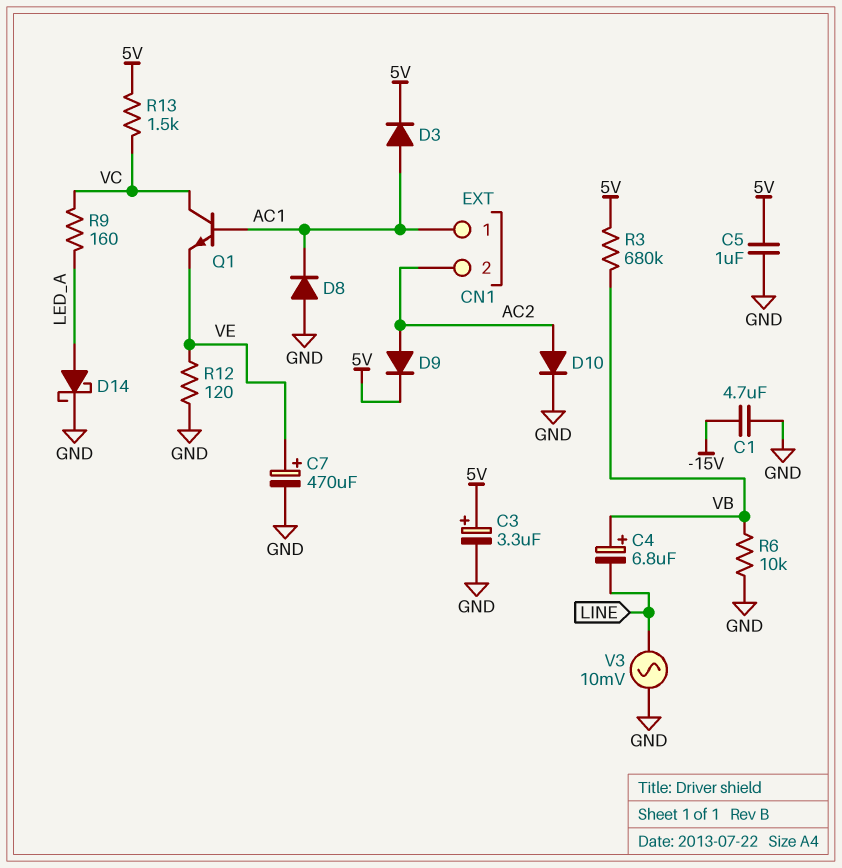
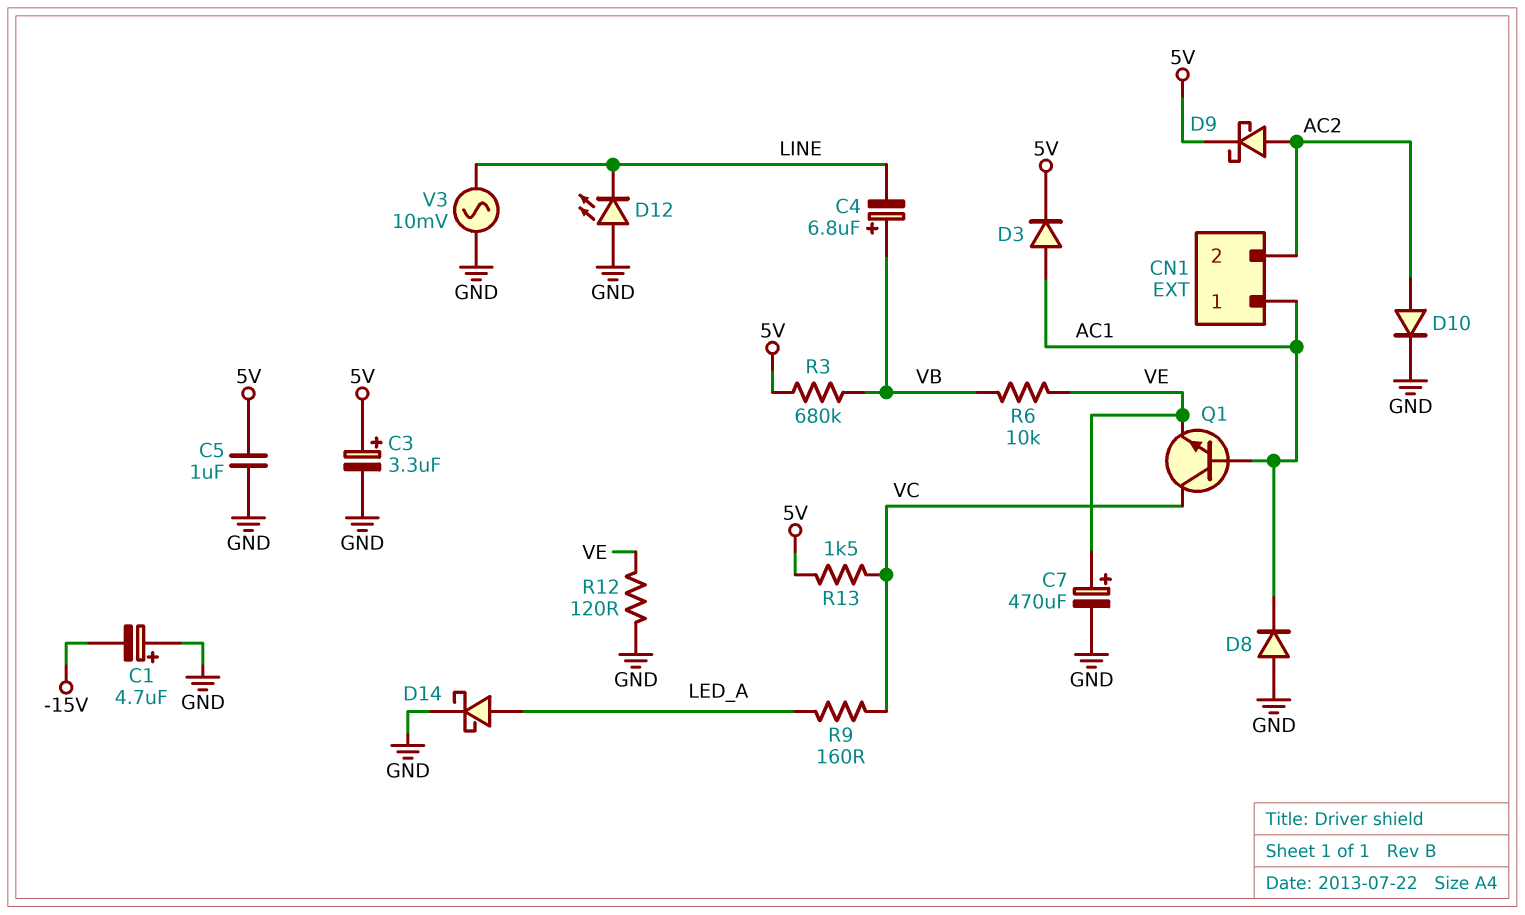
C1: 4.7uF (-15V, GND) -> 4.7uF (plus GND, minus -15V)
D9: diode (A AC2, K 5V) -> schottky (A AC2, K 5V)
D12: none -> LED (A GND, K LINE)
R6: 10k (GND, VB) -> 10k (VB, VE)

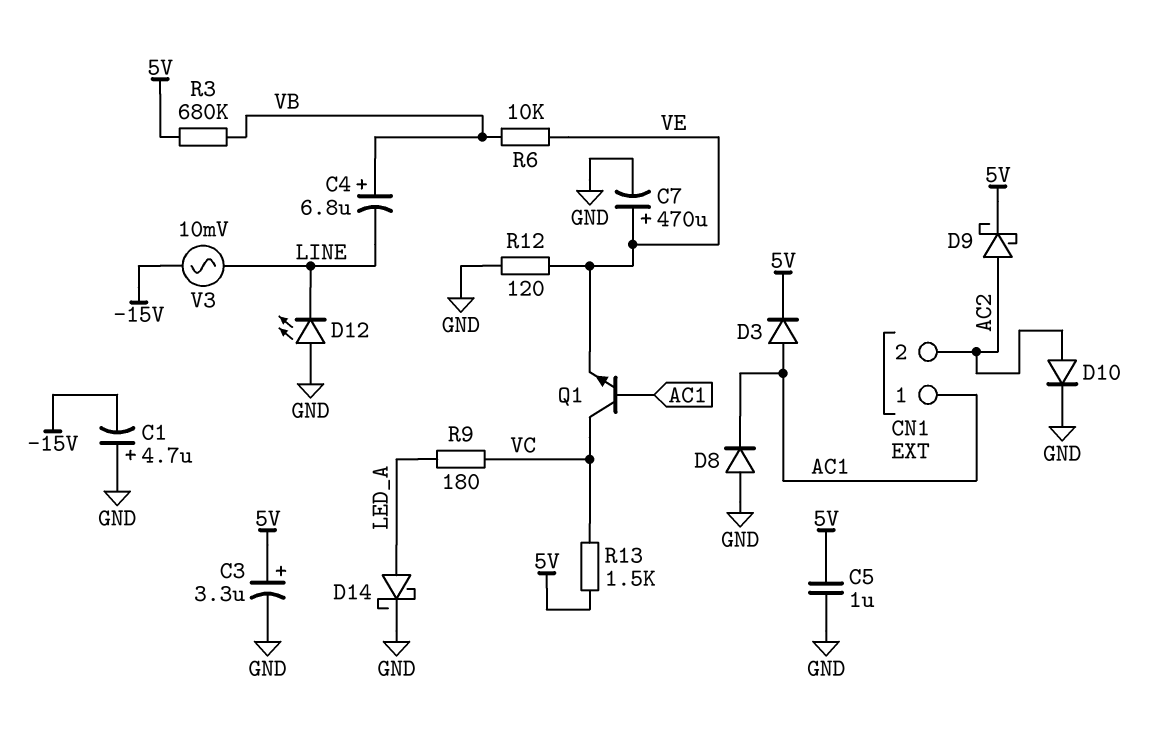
R9: 160 (LED_A, VC) -> 180 (LED_A, VC)
V3: AC 10mV (GND, LINE) -> AC 10mV (-15V, LINE)

